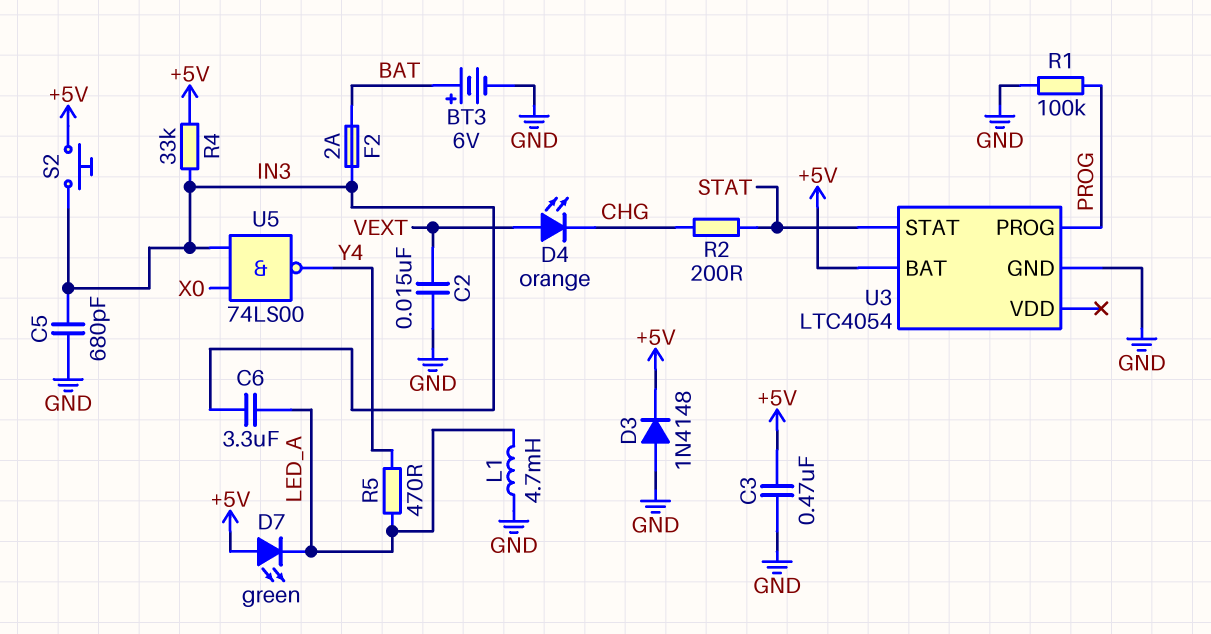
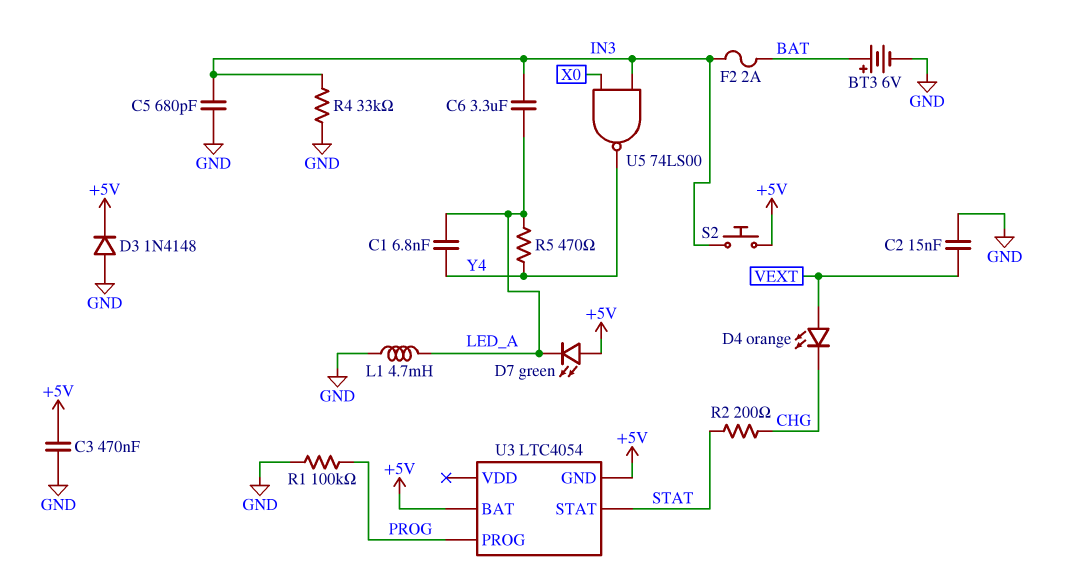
C1: none -> 6.8nF (LED_A, Y4)
R4: 33k (+5V, IN3) -> 33k (GND, IN3)
U3 pin GND: GND -> +5V

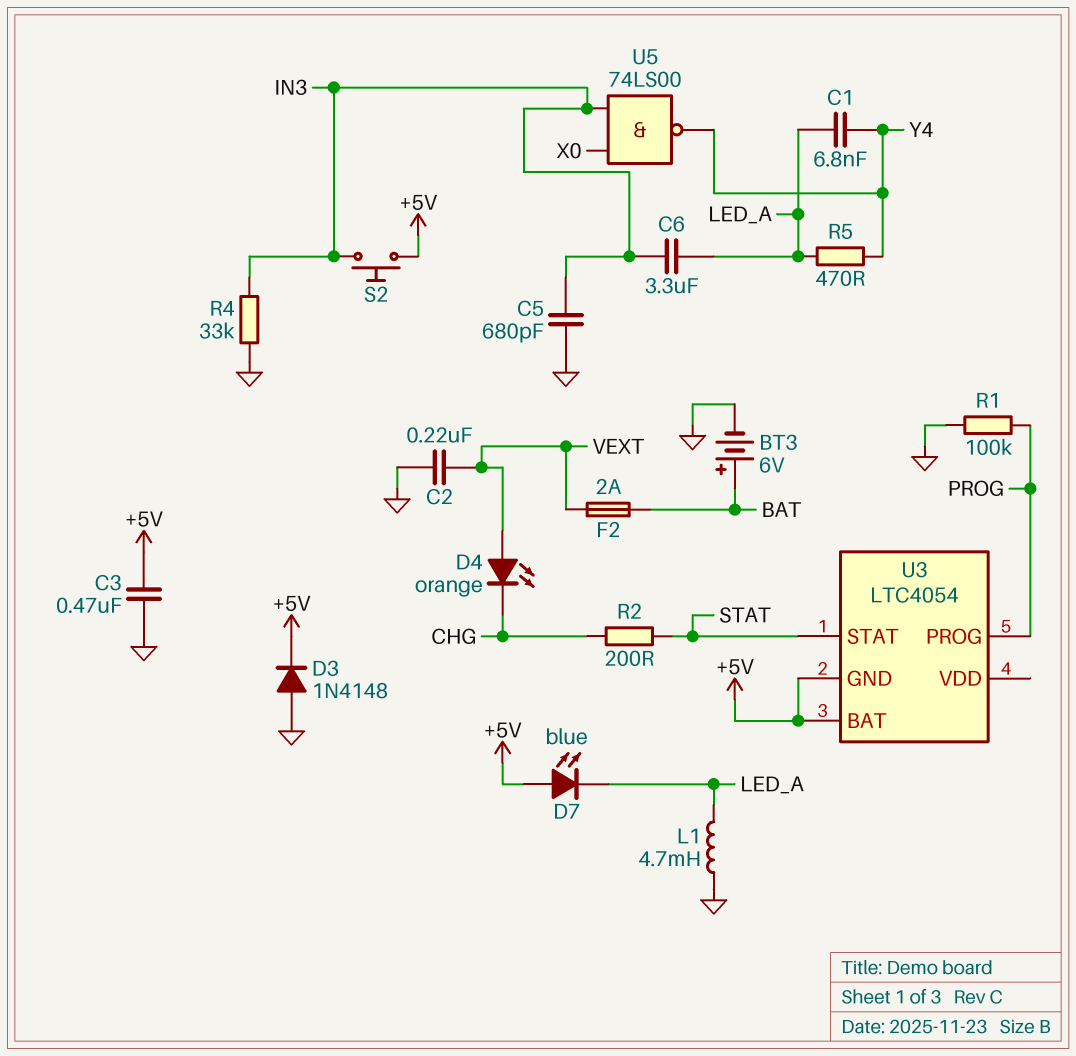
C2: 15nF (GND, VEXT) -> 220nF (GND, VEXT)
D7: LED green (A +5V, K LED_A) -> LED blue (A +5V, K LED_A)
F2: 2A (BAT, IN3) -> 2A (BAT, VEXT)

